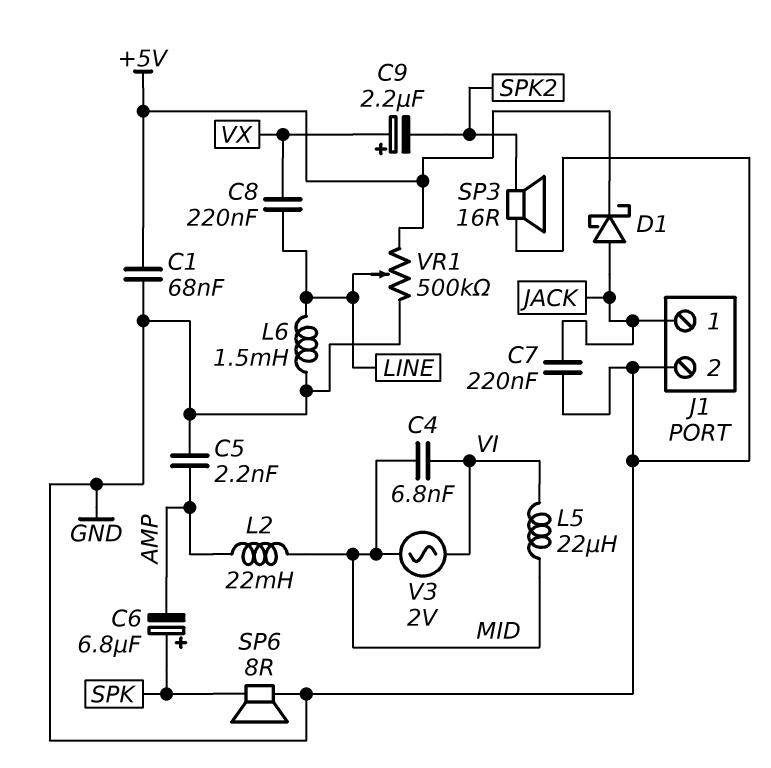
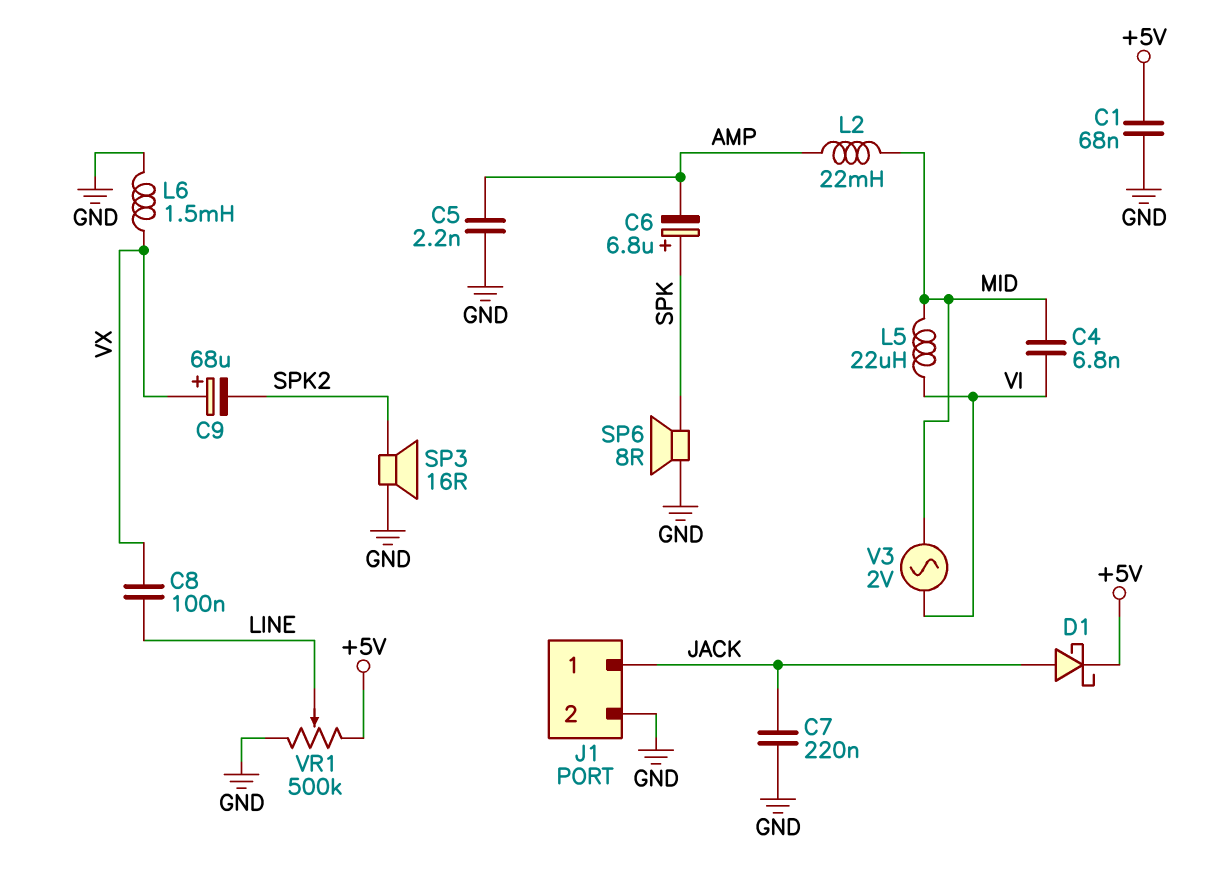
C8: 220nF (LINE, VX) -> 100nF (LINE, VX)
C9: 2.2uF (plus VX, minus SPK2) -> 68uF (plus VX, minus SPK2)
L6: 1.5mH (GND, LINE) -> 1.5mH (GND, VX)

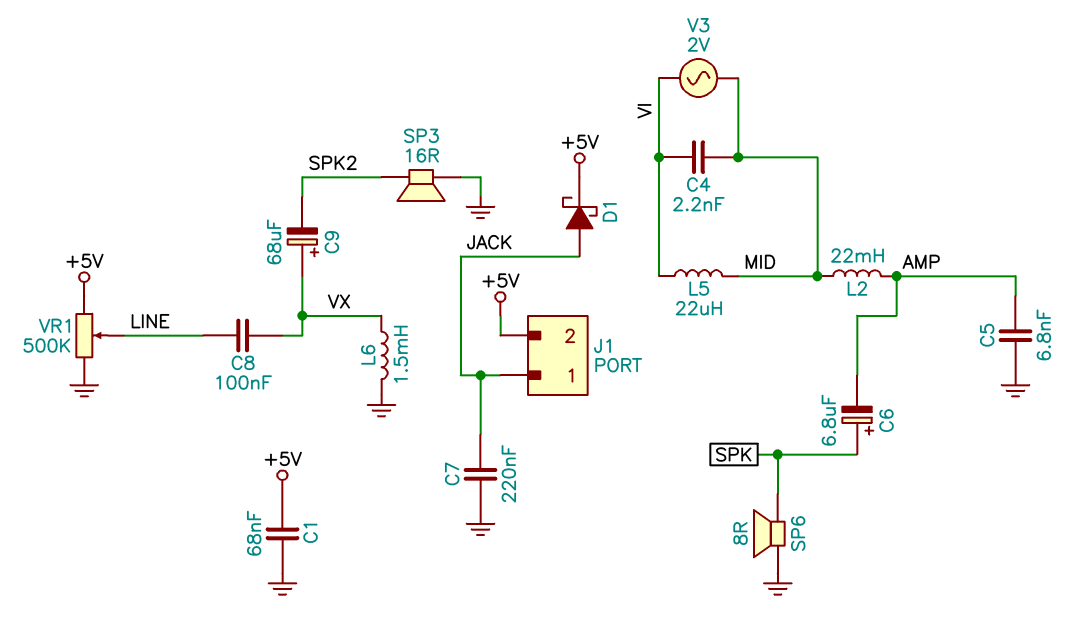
C4: 6.8nF (MID, VI) -> 2.2nF (MID, VI)
C5: 2.2nF (AMP, GND) -> 6.8nF (AMP, GND)
J1 pin 2: GND -> +5V

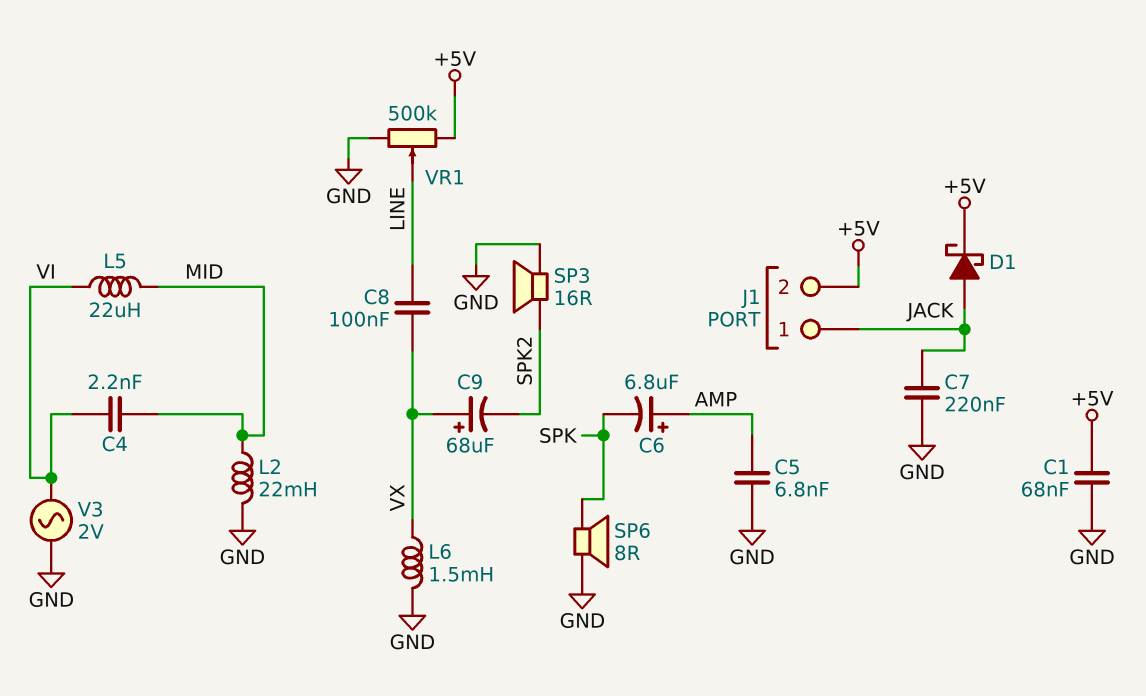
C6: 6.8uF (plus SPK, minus AMP) -> 6.8uF (plus AMP, minus SPK)
L2: 22mH (AMP, MID) -> 22mH (GND, MID)
V3: AC 2V (MID, VI) -> AC 2V (GND, VI)

